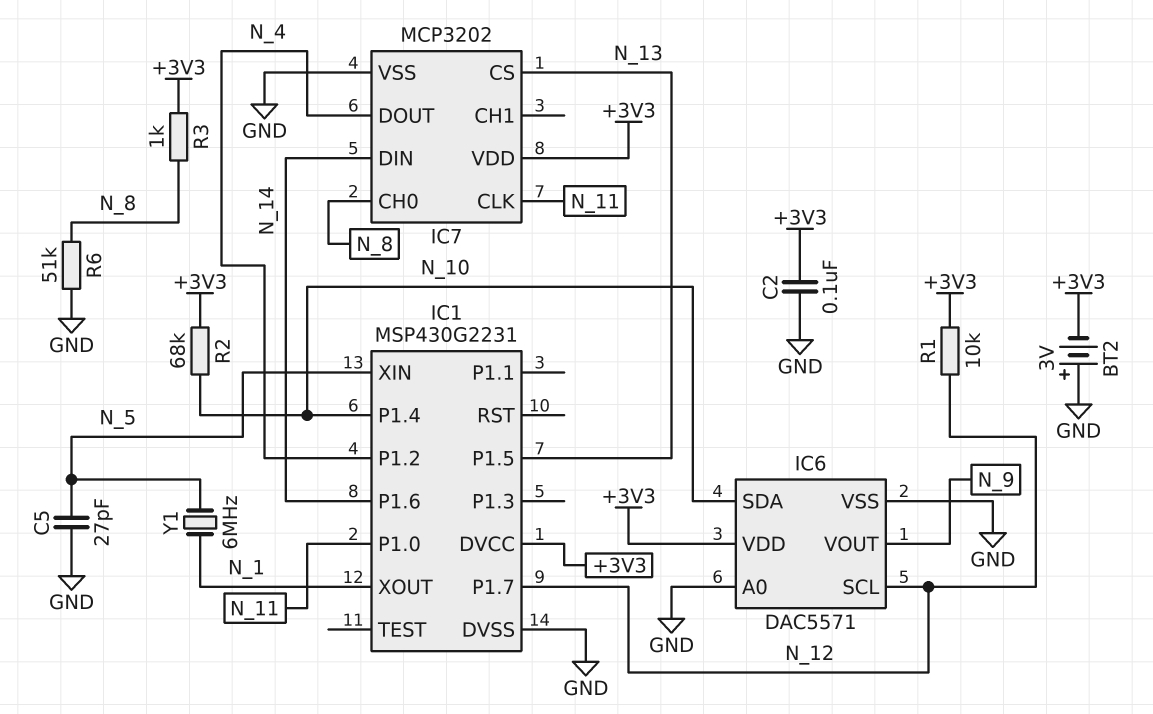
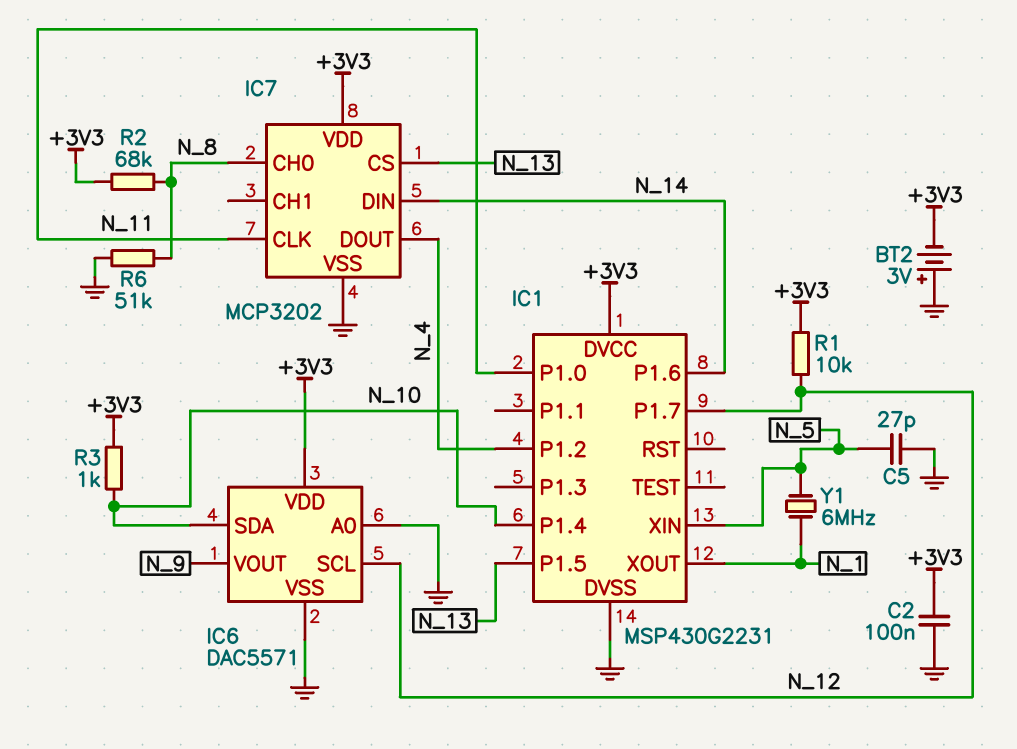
R2: 68k (+3V3, N_10) -> 68k (+3V3, N_8)
R3: 1k (+3V3, N_8) -> 1k (+3V3, N_10)

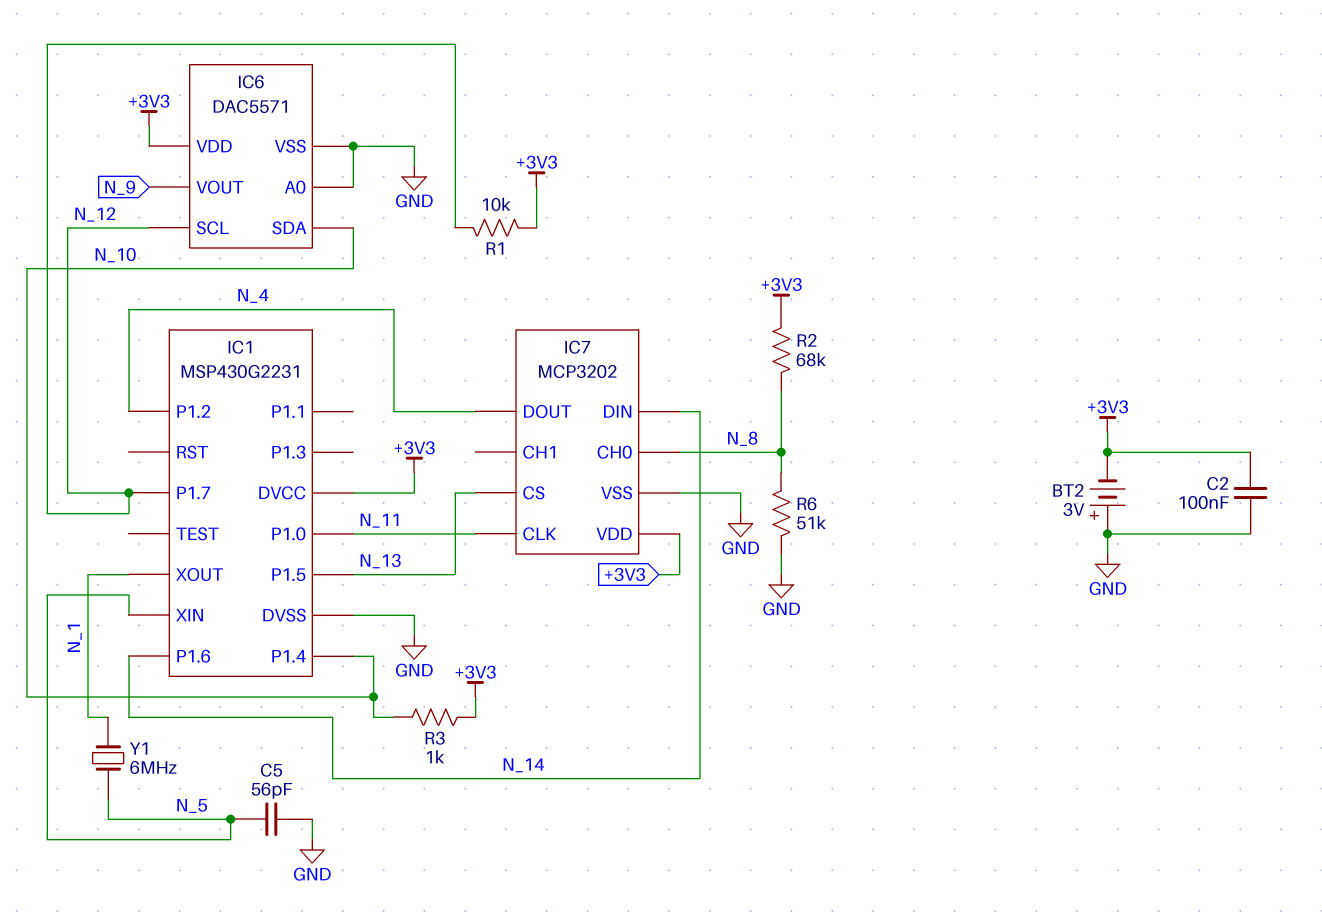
C5: 27pF (GND, N_5) -> 56pF (GND, N_5)

